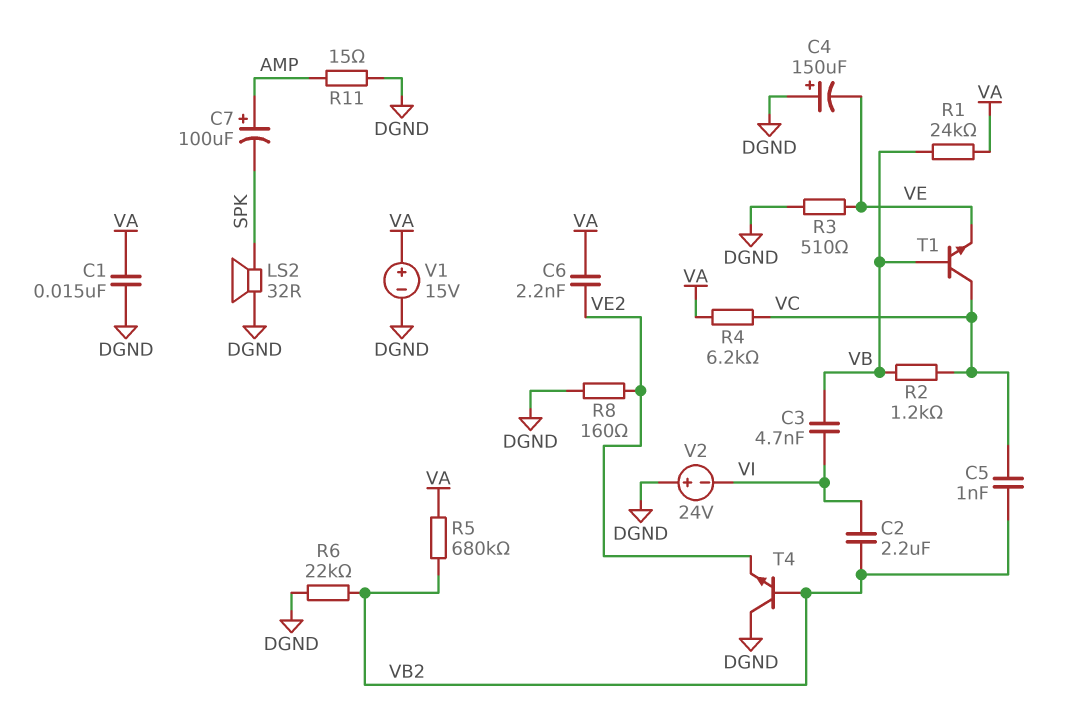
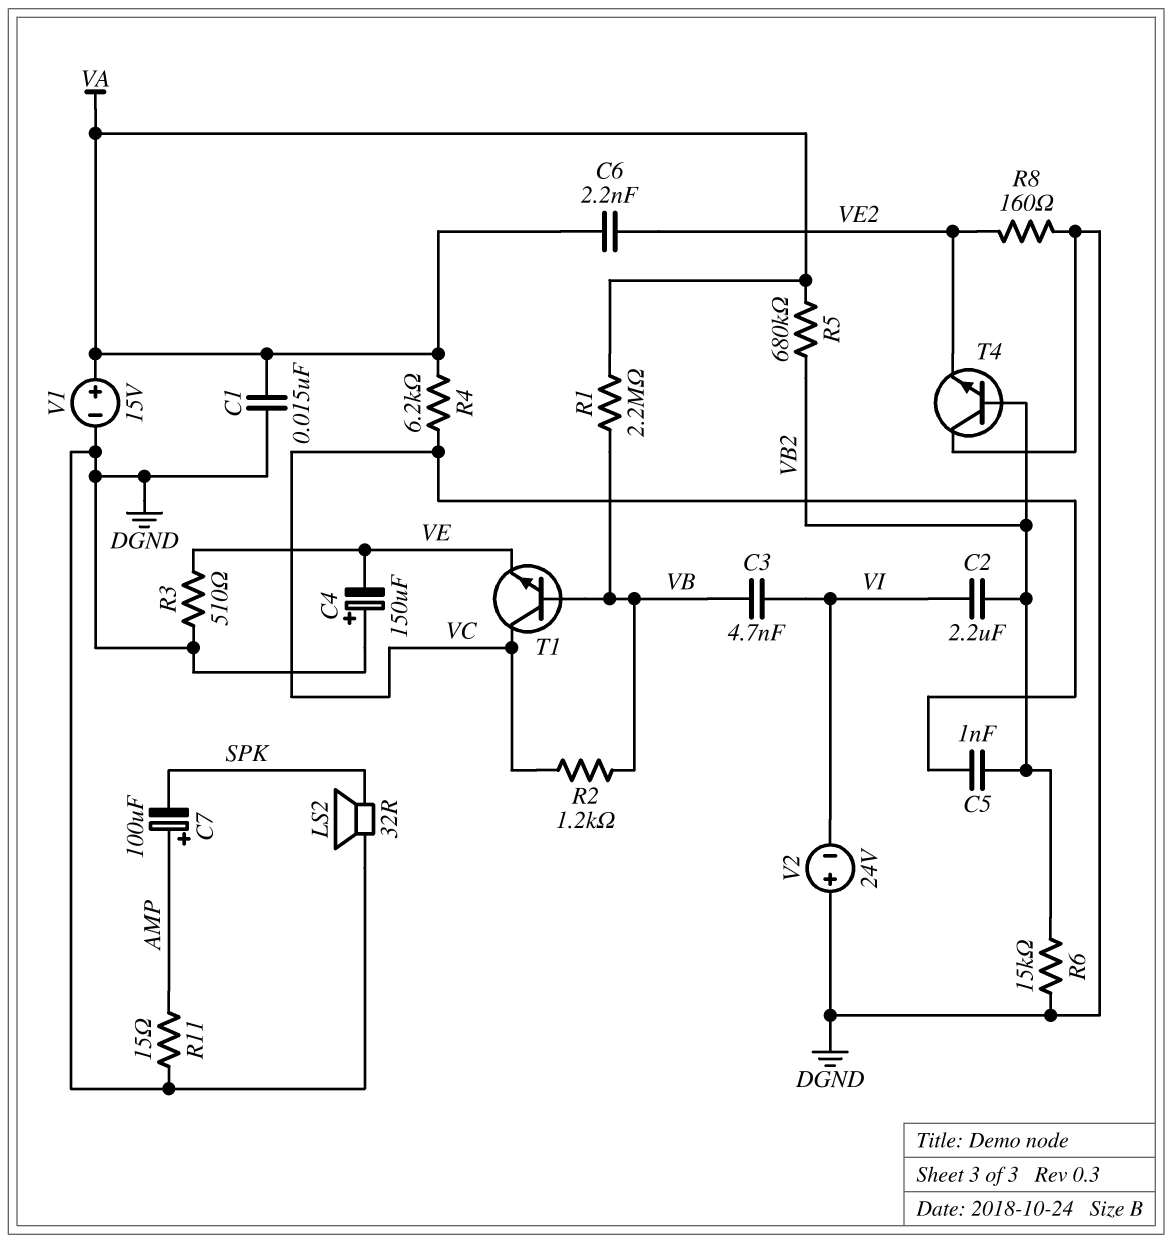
R1: 24k (VA, VB) -> 2.2M (VA, VB)
R6: 22k (DGND, VB2) -> 15k (DGND, VB2)

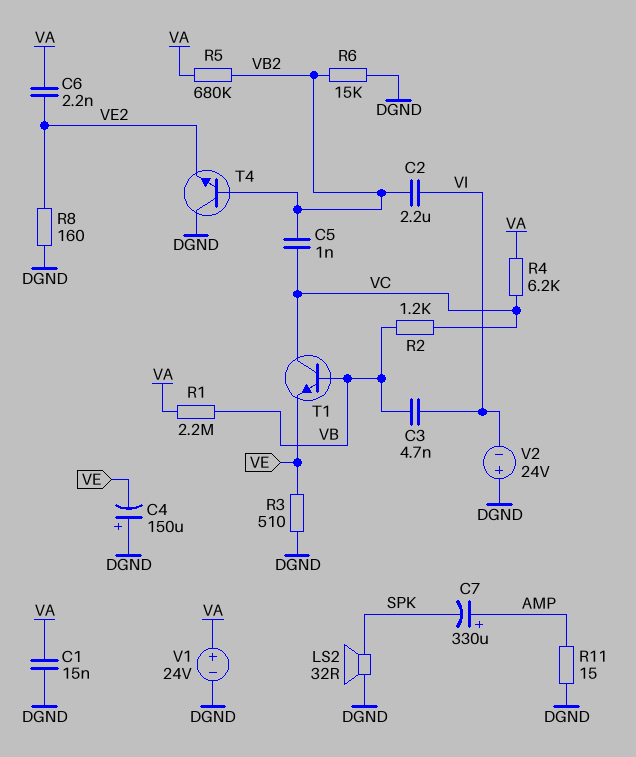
C7: 100uF (plus AMP, minus SPK) -> 330uF (plus AMP, minus SPK)
V1: 15V (plus VA, minus DGND) -> 24V (plus VA, minus DGND)

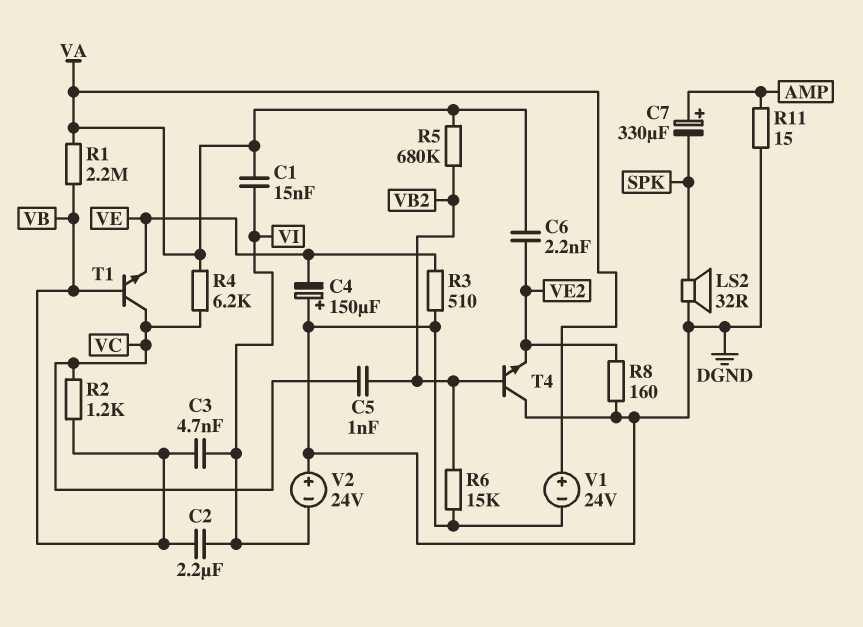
C1: 15nF (DGND, VA) -> 15nF (VA, VI)
C2: 2.2uF (VB2, VI) -> 2.2uF (VB, VI)

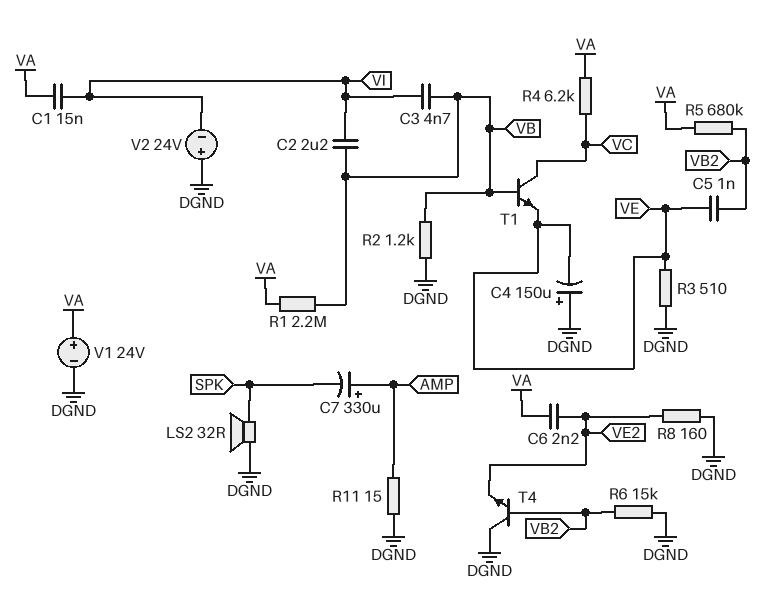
C5: 1nF (VB2, VC) -> 1nF (VB2, VE)
R2: 1.2k (VB, VC) -> 1.2k (DGND, VB)

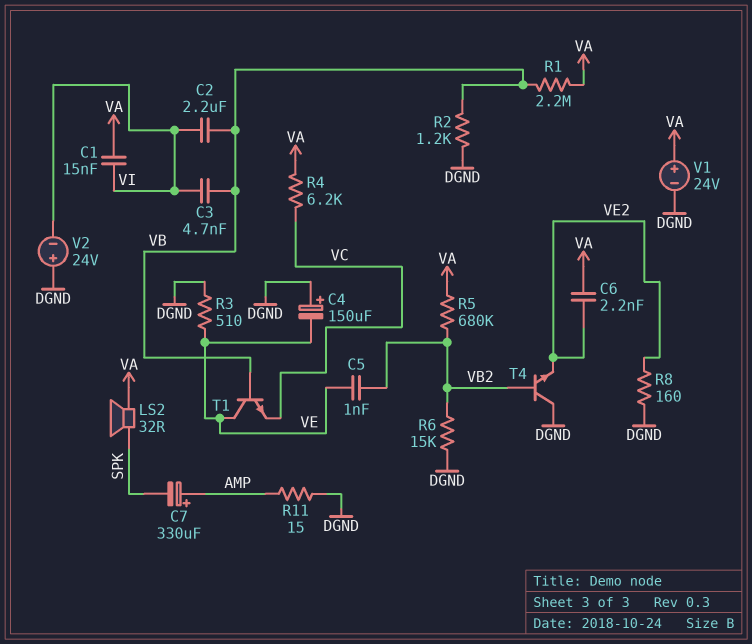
LS2: speaker 32R (DGND, SPK) -> speaker 32R (SPK, VA)
T1: NPN (B VB, C VC, E VE) -> NPN (B VB, C VE, E VC)

